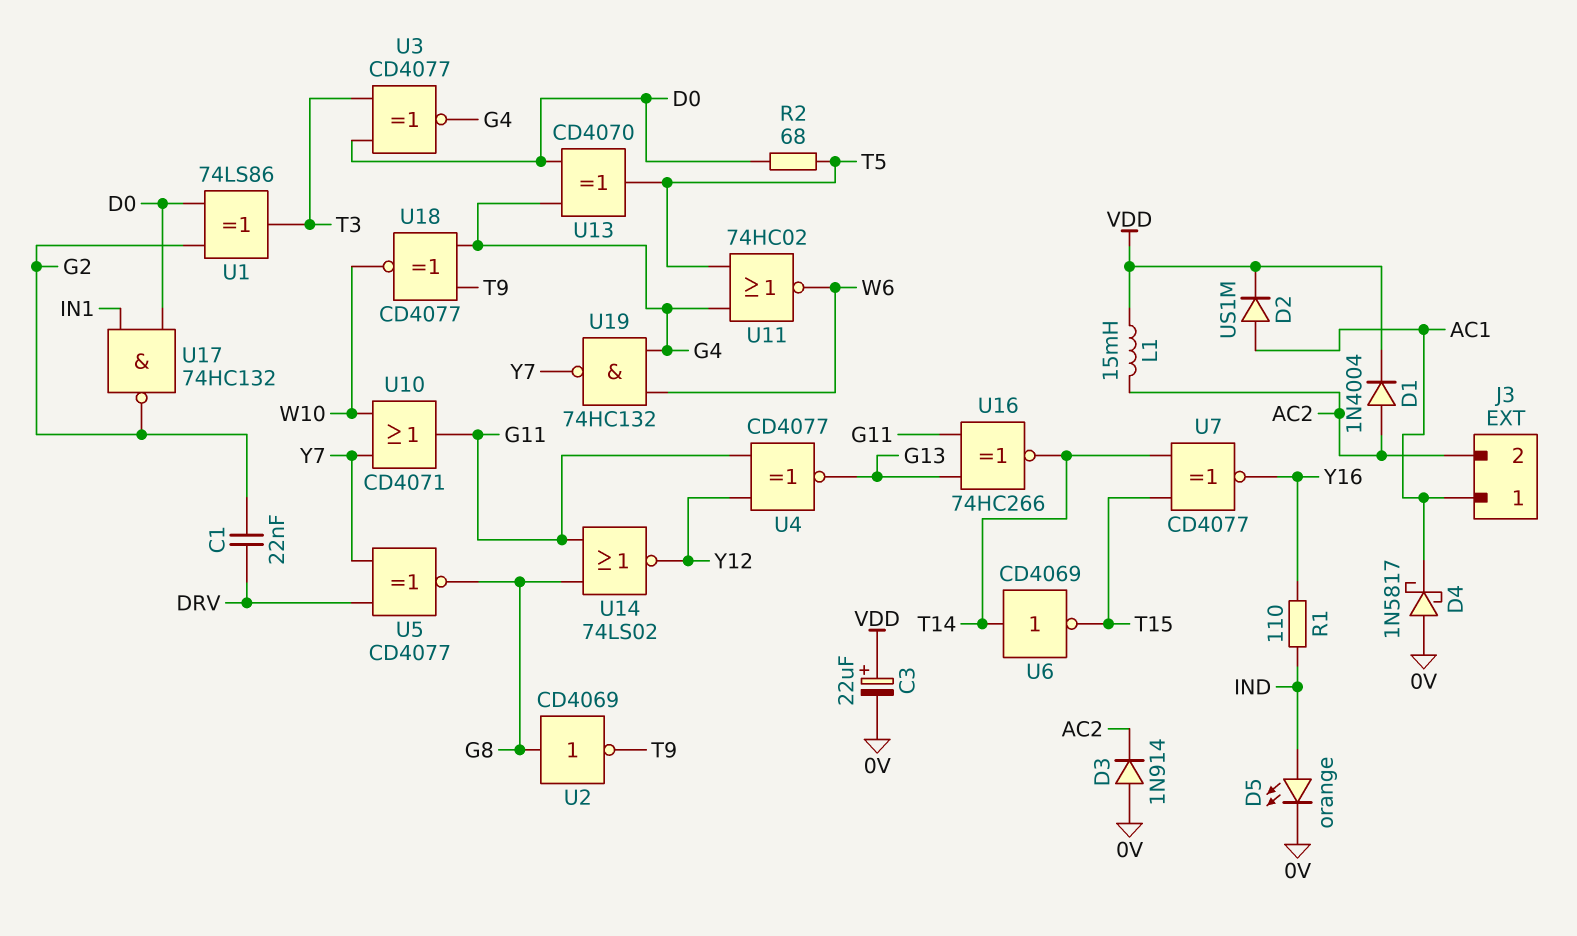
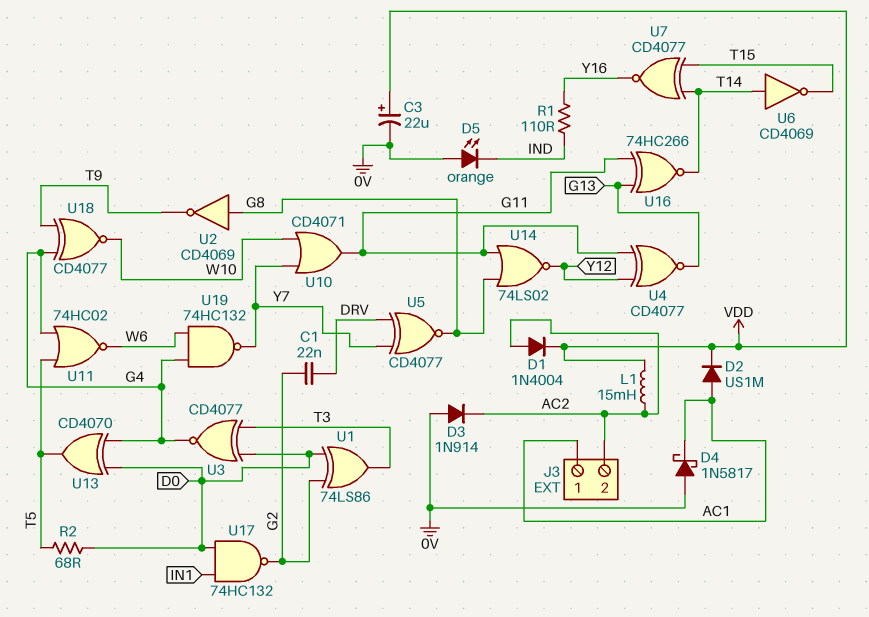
D5: LED orange (A IND, K 0V) -> LED orange (A 0V, K IND)

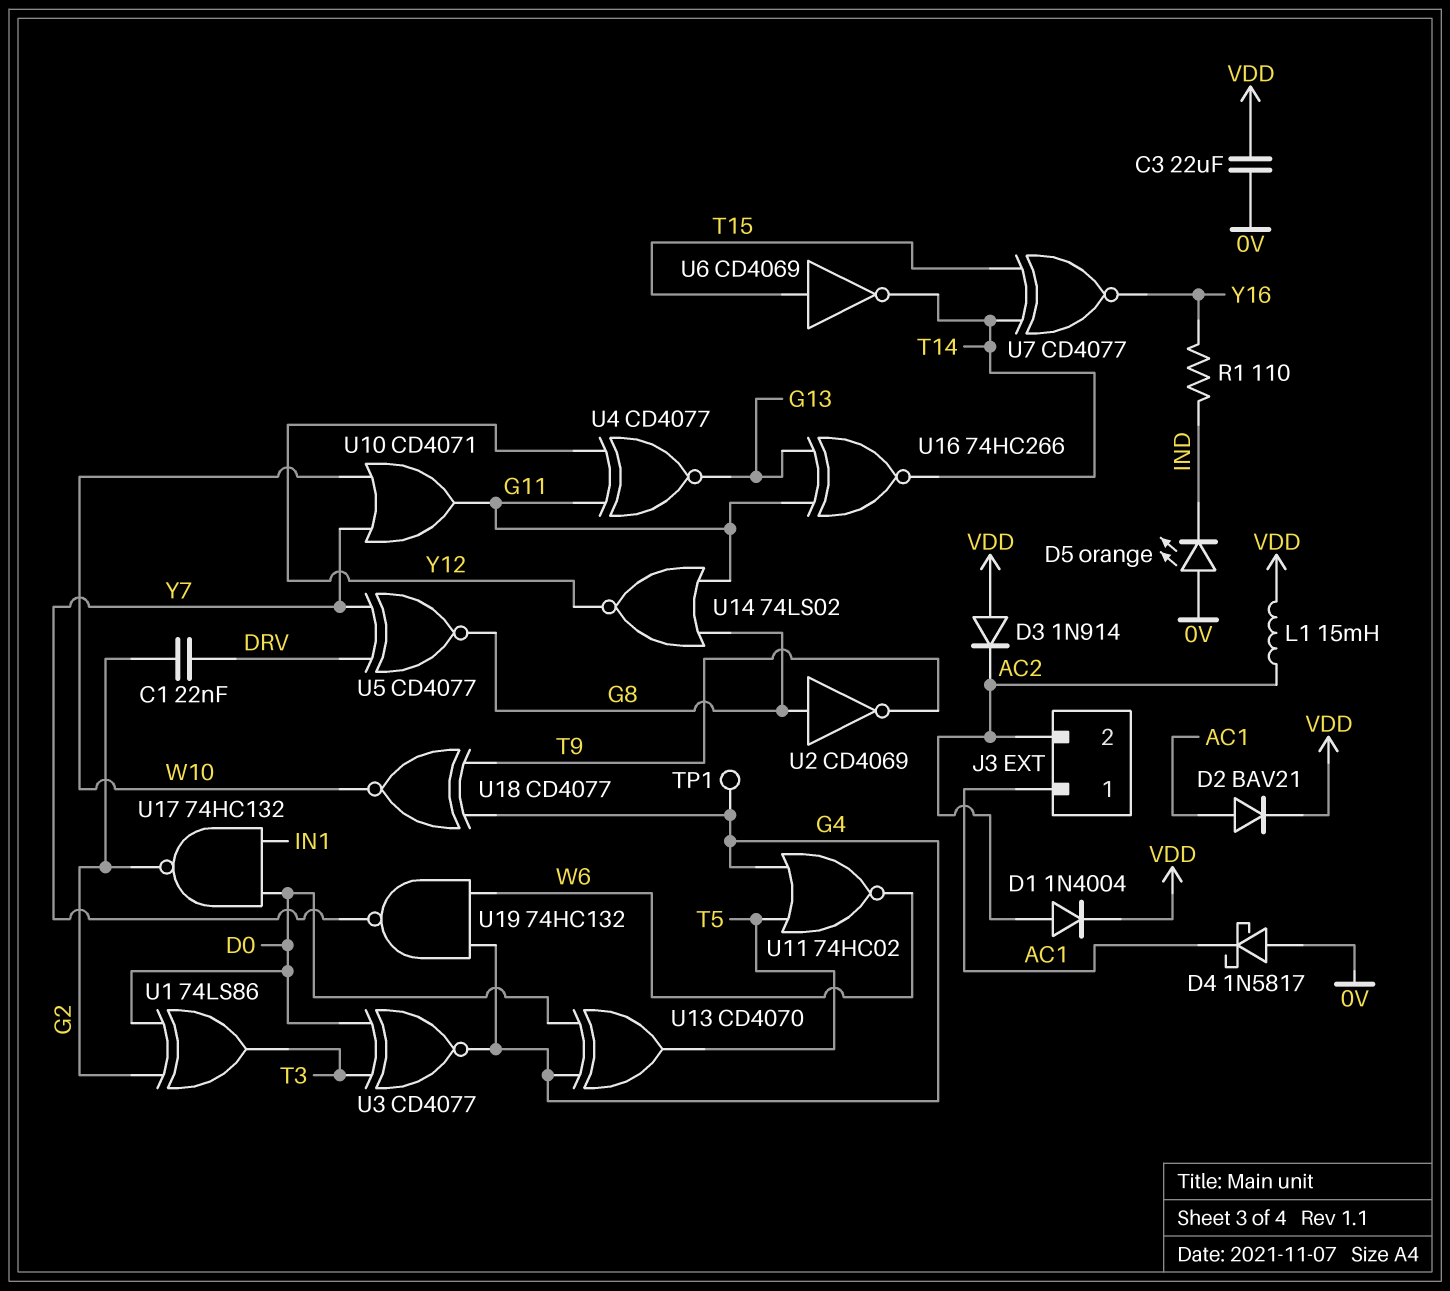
C3: 22uF (plus VDD, minus 0V) -> 22uF (0V, VDD)
D2: diode US1M (A AC1, K VDD) -> diode BAV21 (A AC1, K VDD)
D3: diode 1N914 (A 0V, K AC2) -> diode 1N914 (A VDD, K AC2)
R2: 68 (D0, T5) -> none
TP1: none -> test point (G4)
U6: NOT CD4069 (in T14, out T15) -> NOT CD4069 (in T15, out T14)

